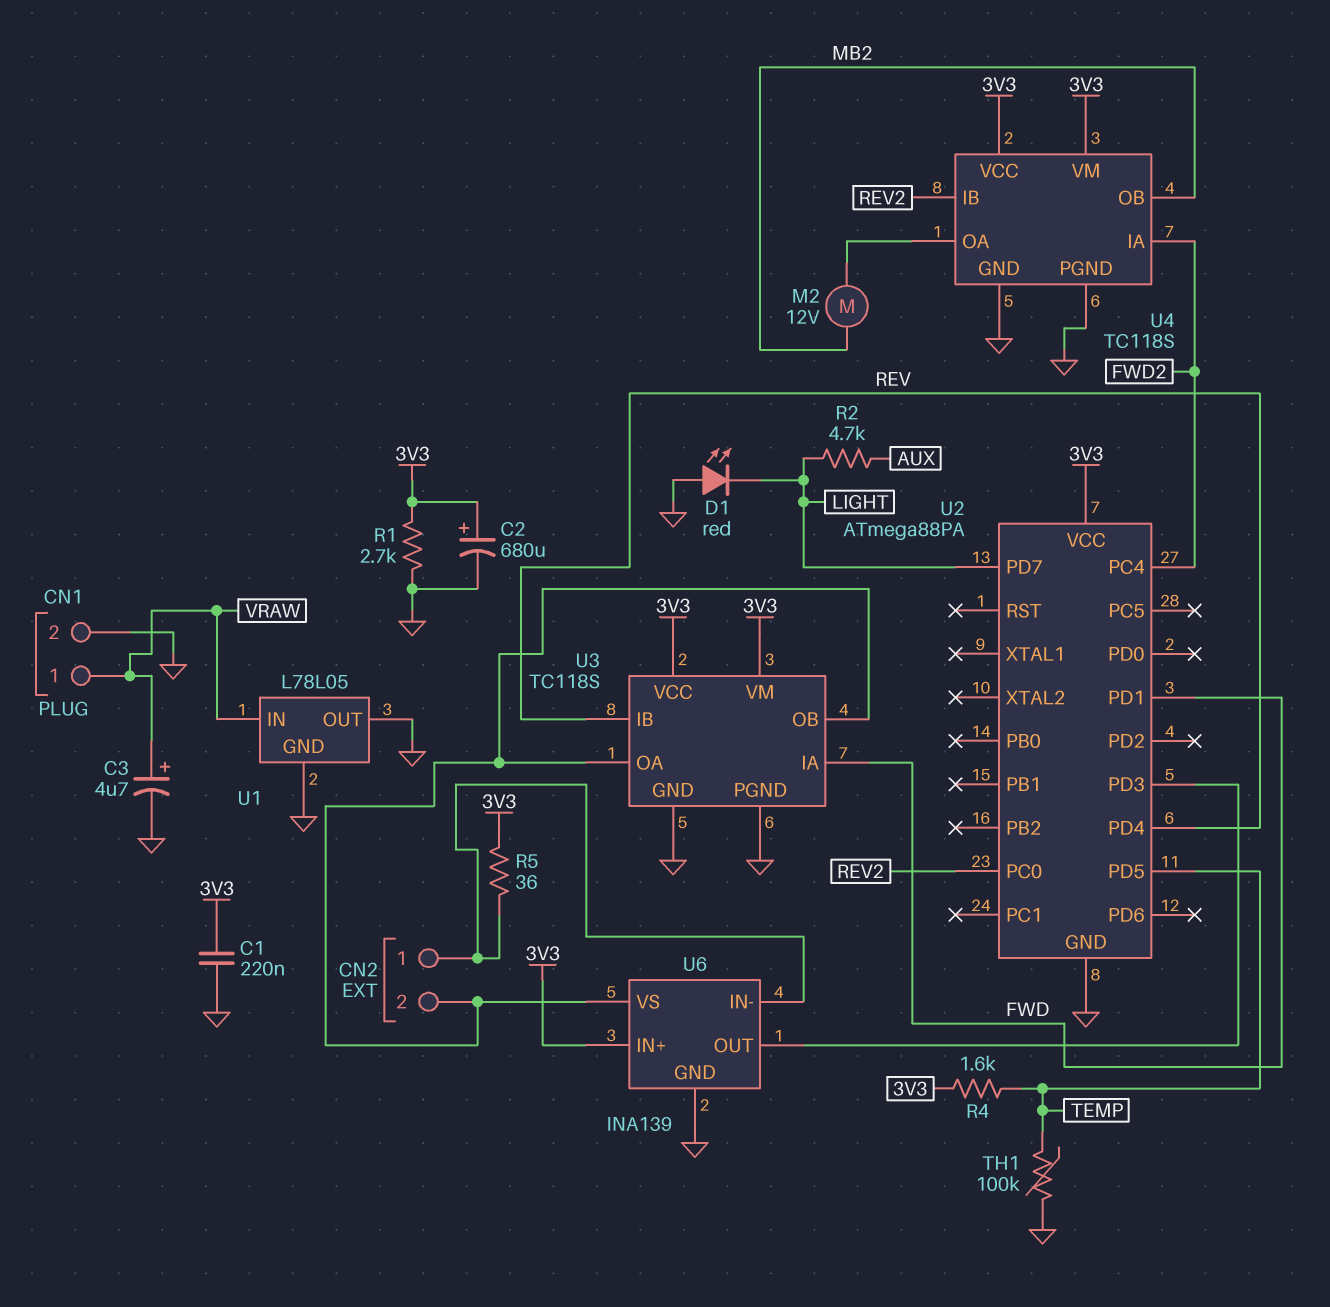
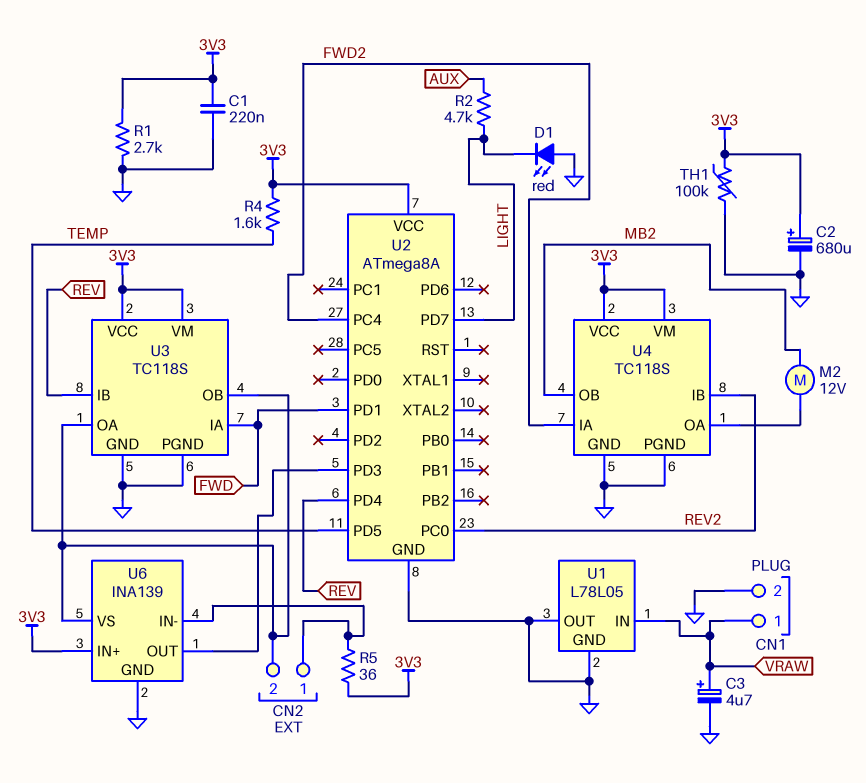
TH1: 100k (GND, TEMP) -> 100k (3V3, GND)
U2: ATmega88PA -> ATmega8A

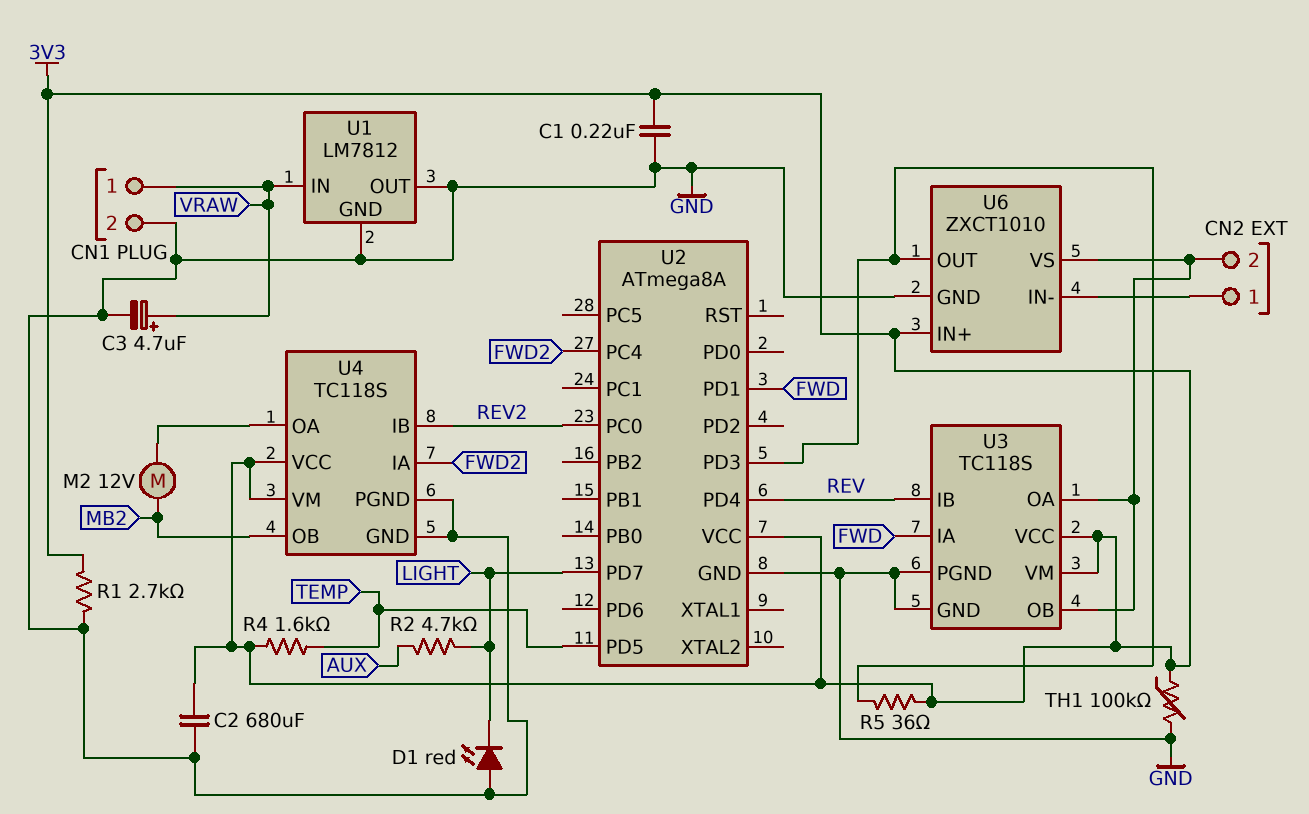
C2: 680uF (plus 3V3, minus GND) -> 680uF (3V3, GND)
R5: 36 (3V3, CN2/1) -> 36 (3V3, U2/PD3)
U1: L78L05 -> LM7812
U6: INA139 -> ZXCT1010

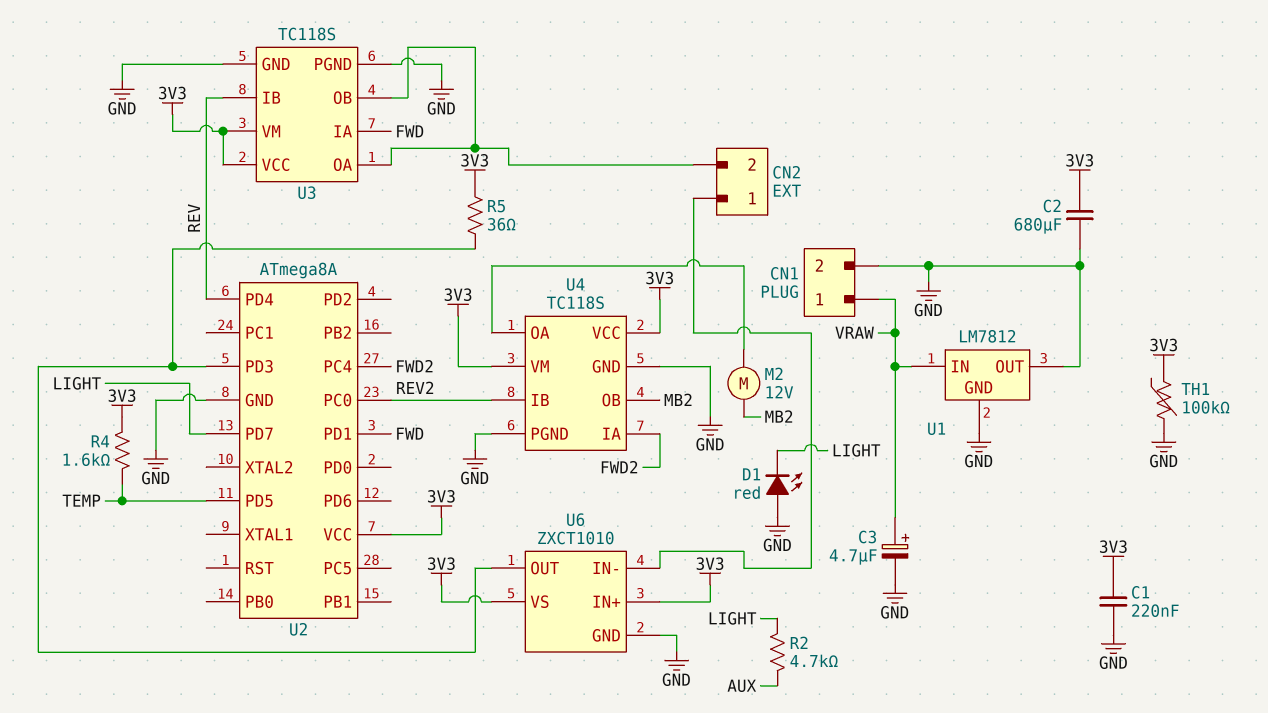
R1: 2.7k (3V3, GND) -> none
U6 pin VS: CN2/2 -> 3V3

